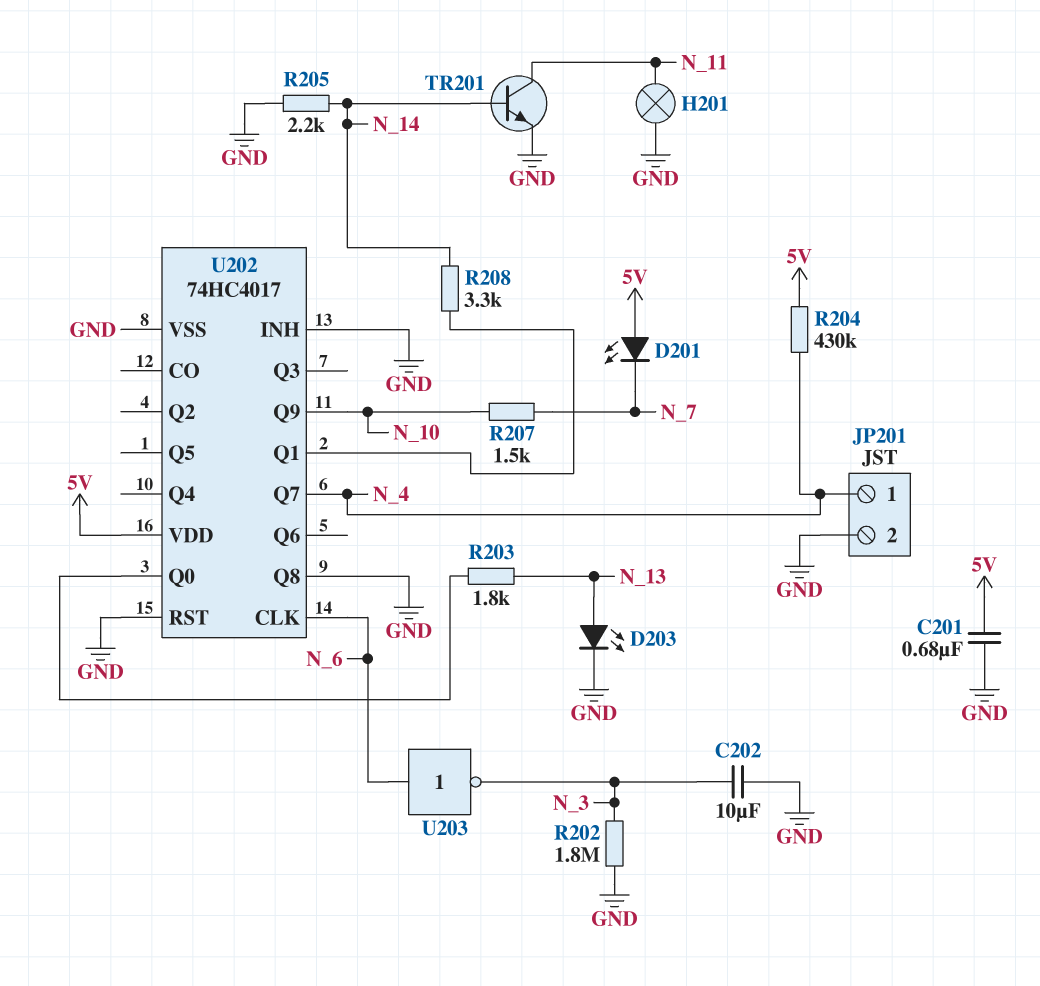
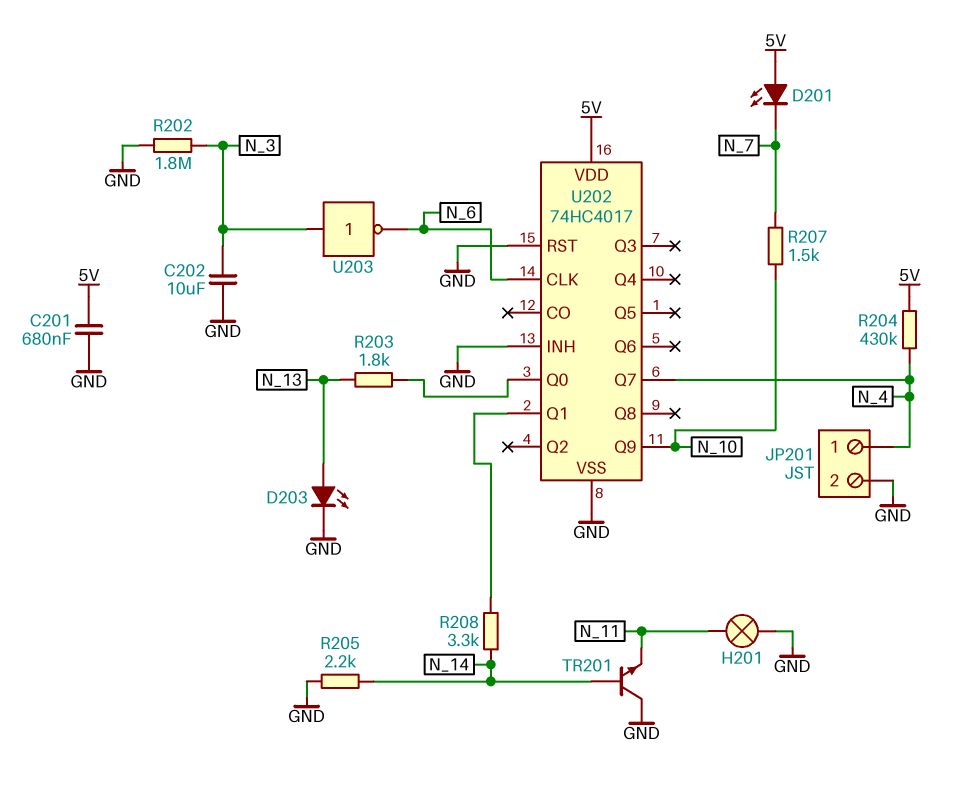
TR201: NPN (B N_14, C N_11, E GND) -> NPN (B N_14, C GND, E N_11)
U202 pin Q8: GND -> none
U203: NOT (in N_6, out N_3) -> NOT (in N_3, out N_6)

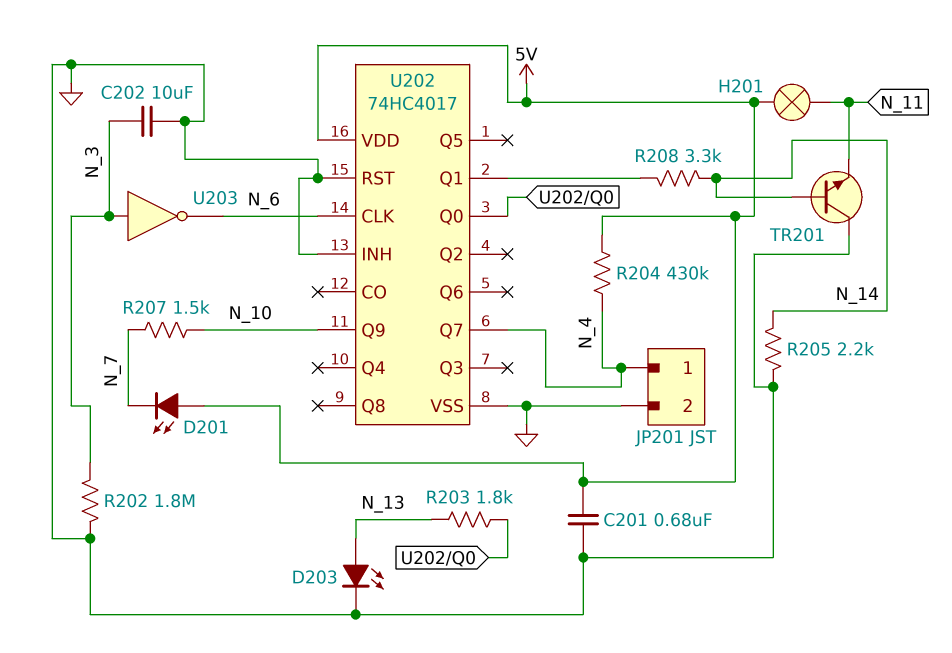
H201: lamp (GND, N_11) -> lamp (5V, N_11)

